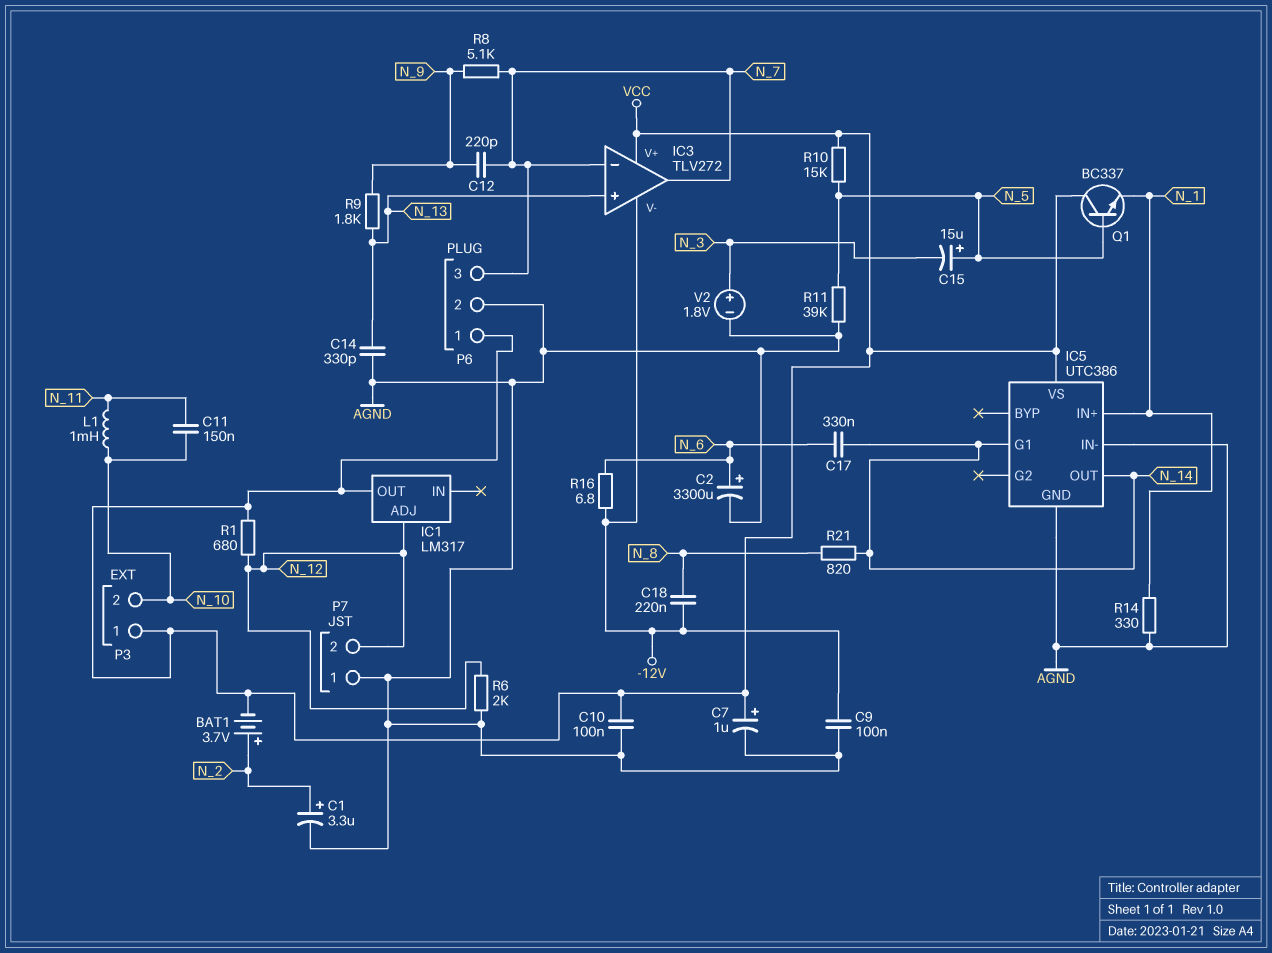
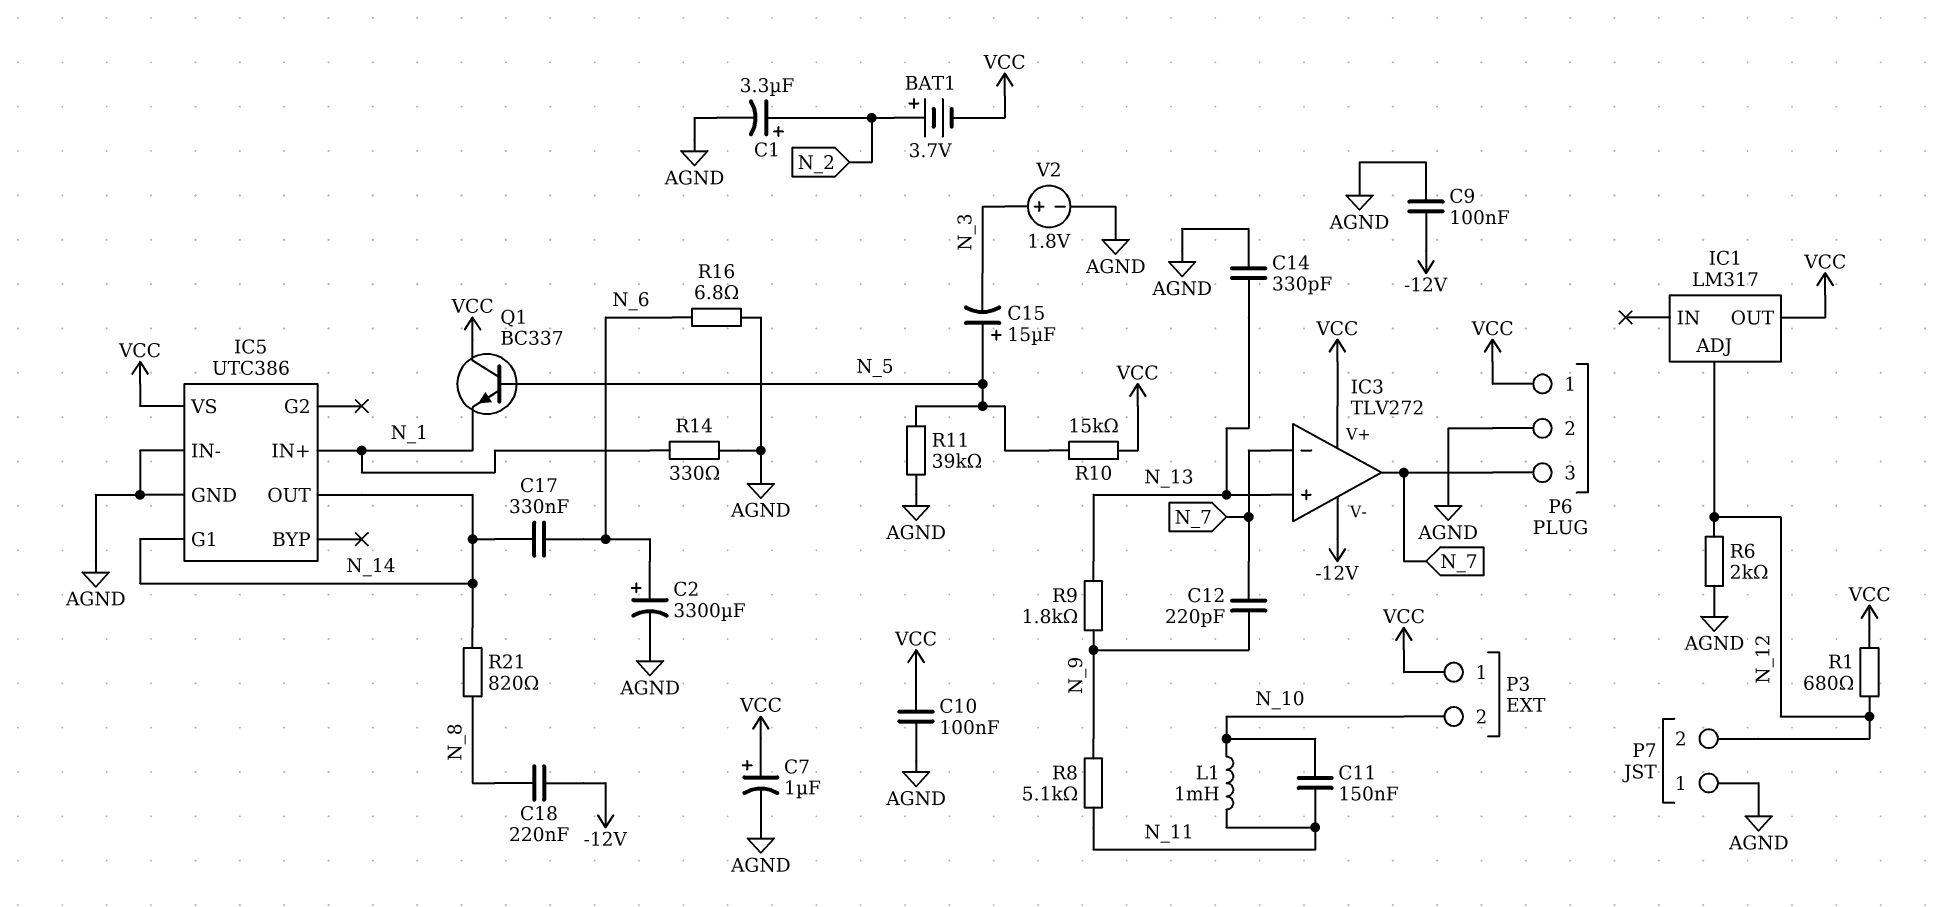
R8: 5.1k (N_7, N_9) -> 5.1k (N_9, N_11)
R16: 6.8 (-12V, N_6) -> 6.8 (AGND, N_6)

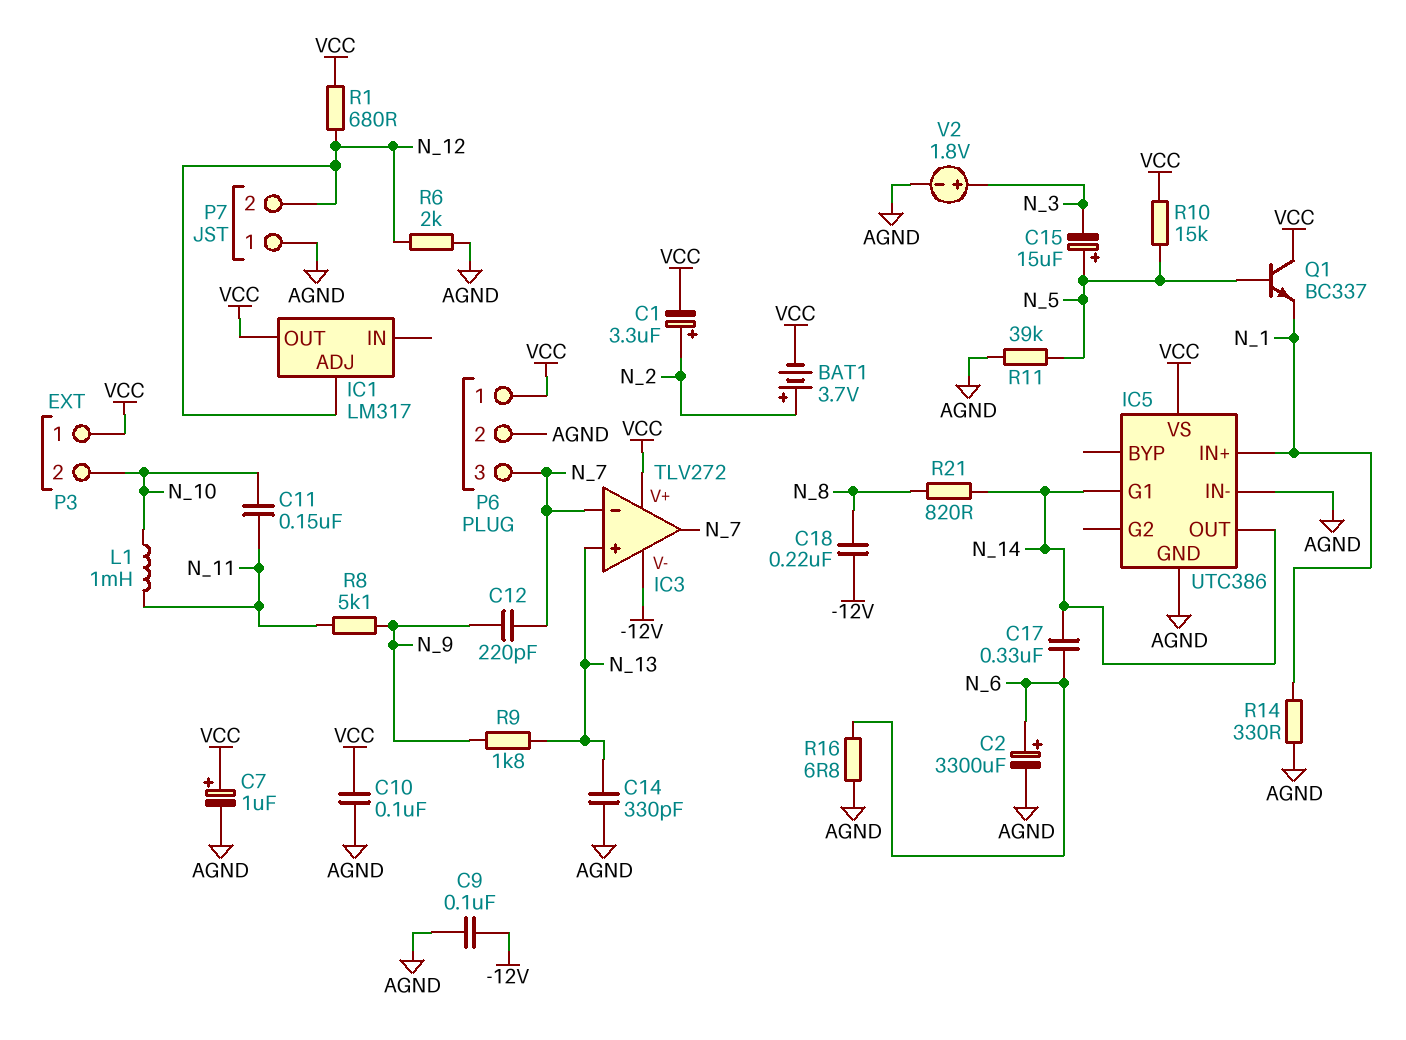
C1: 3.3uF (plus N_2, minus AGND) -> 3.3uF (plus N_2, minus VCC)

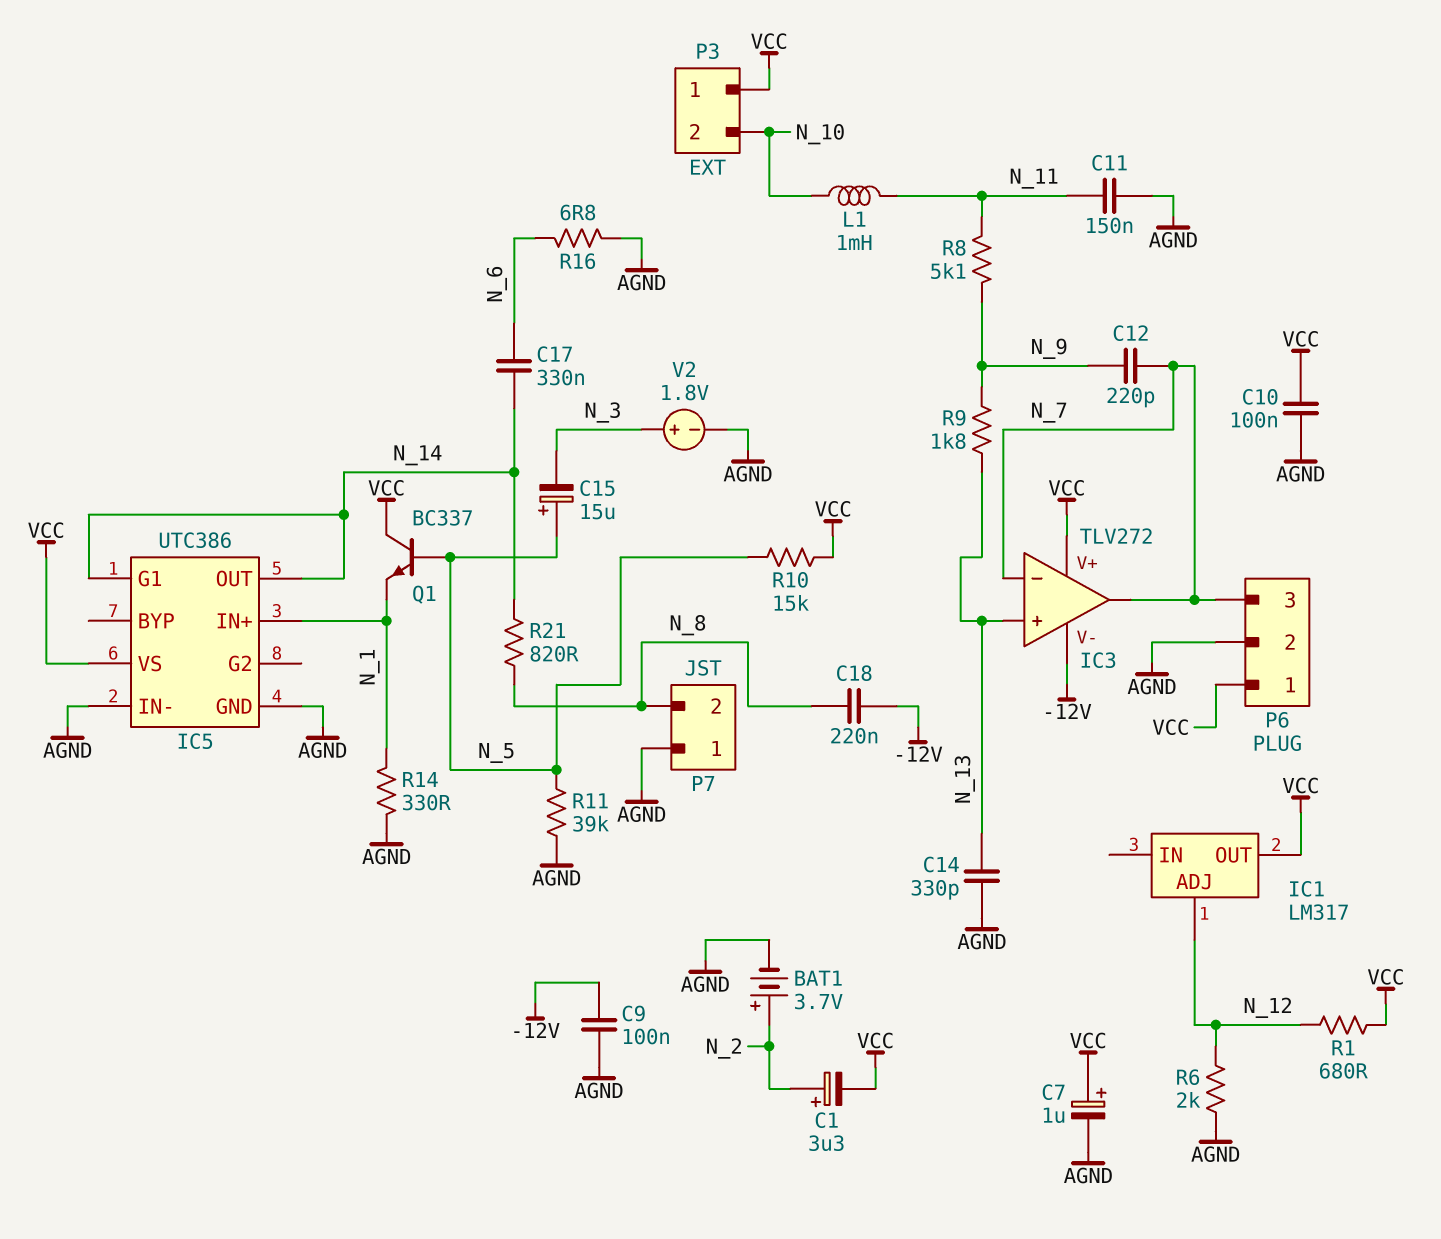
BAT1: 3.7V (plus N_2, minus VCC) -> 3.7V (plus N_2, minus AGND)
C2: 3300uF (plus N_6, minus AGND) -> none
C11: 150nF (N_10, N_11) -> 150nF (AGND, N_11)
P7 pin 2: N_12 -> N_8

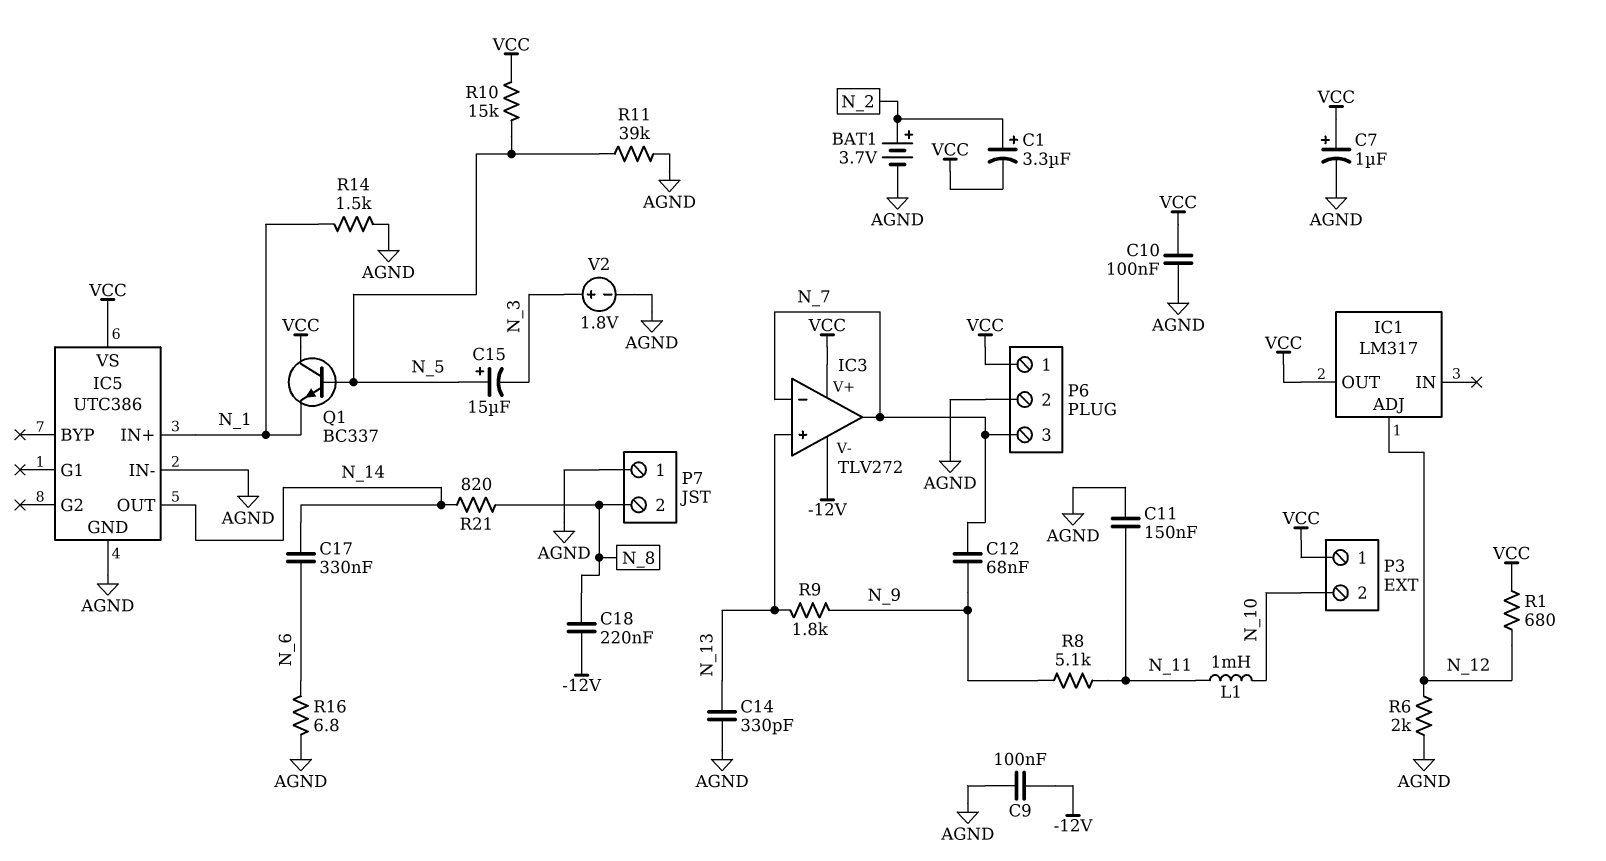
C12: 220pF (N_7, N_9) -> 68nF (N_7, N_9)
IC5 pin G1: N_14 -> none
R14: 330 (AGND, N_1) -> 1.5k (AGND, N_1)

